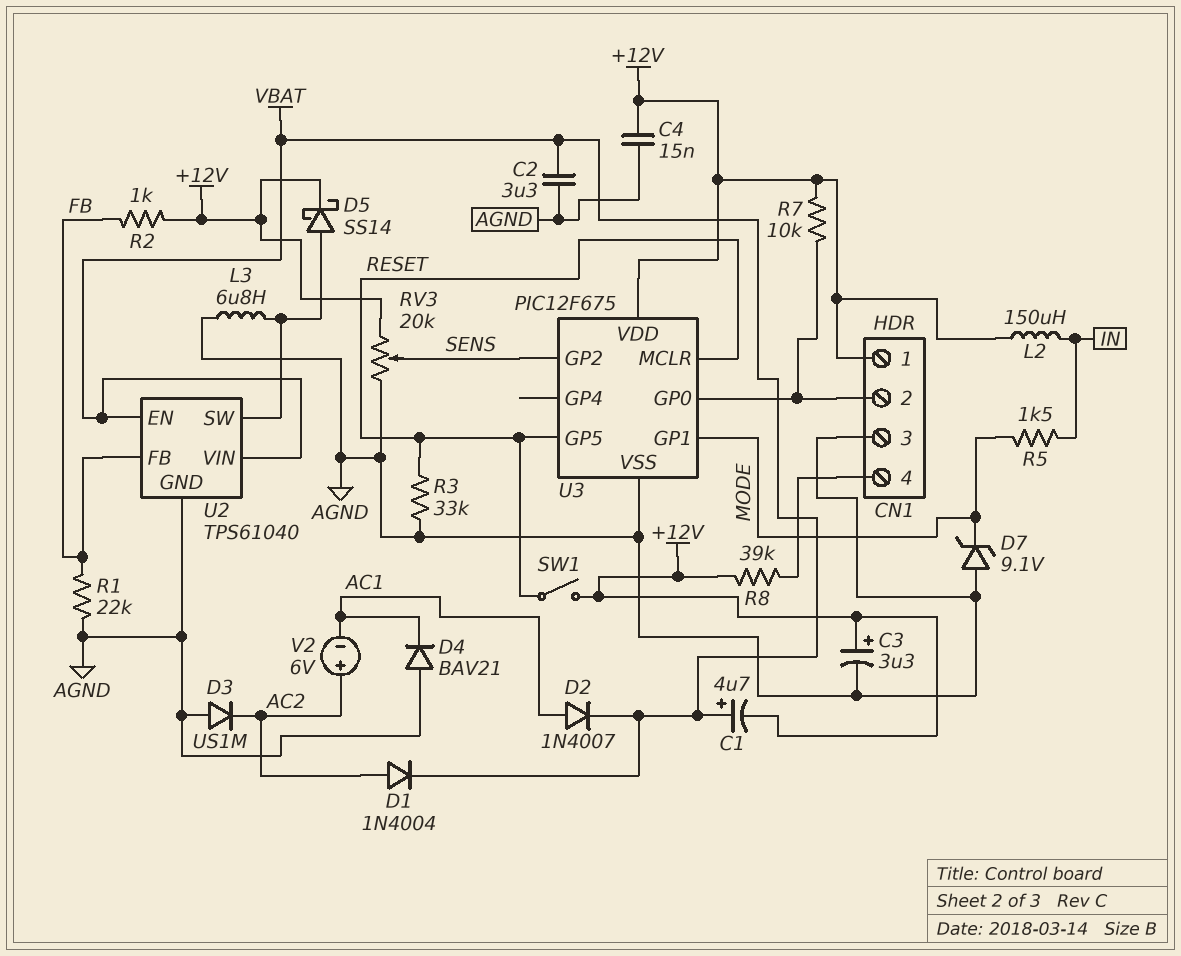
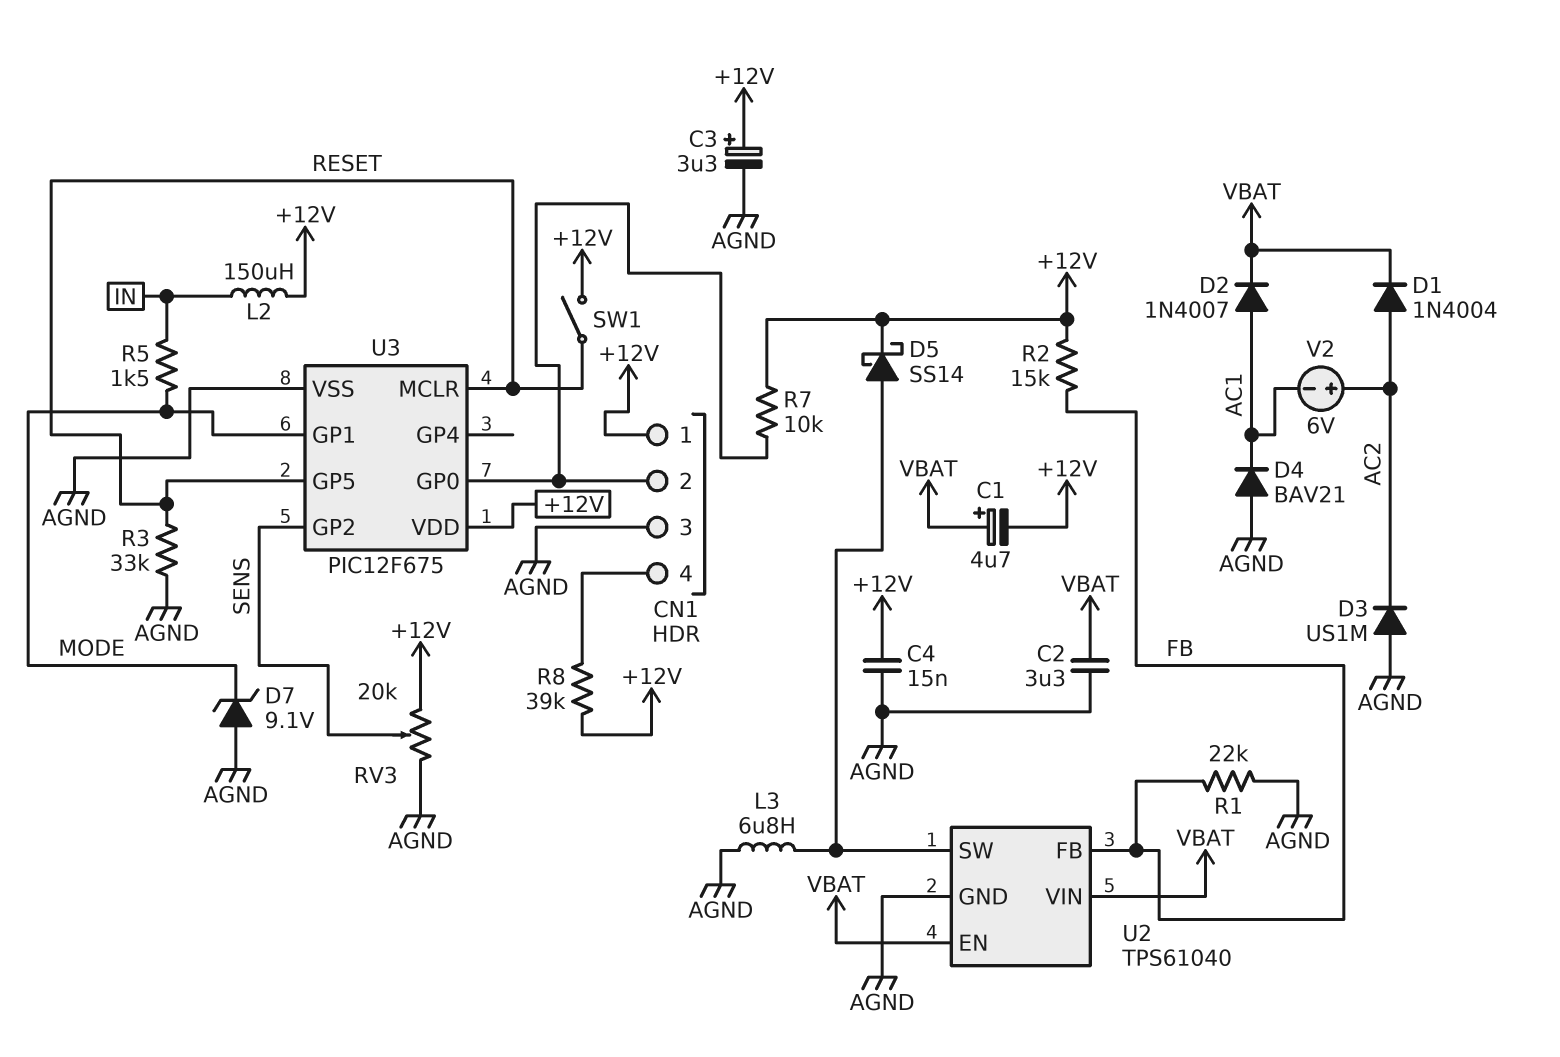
R2: 1k (+12V, FB) -> 15k (+12V, FB)

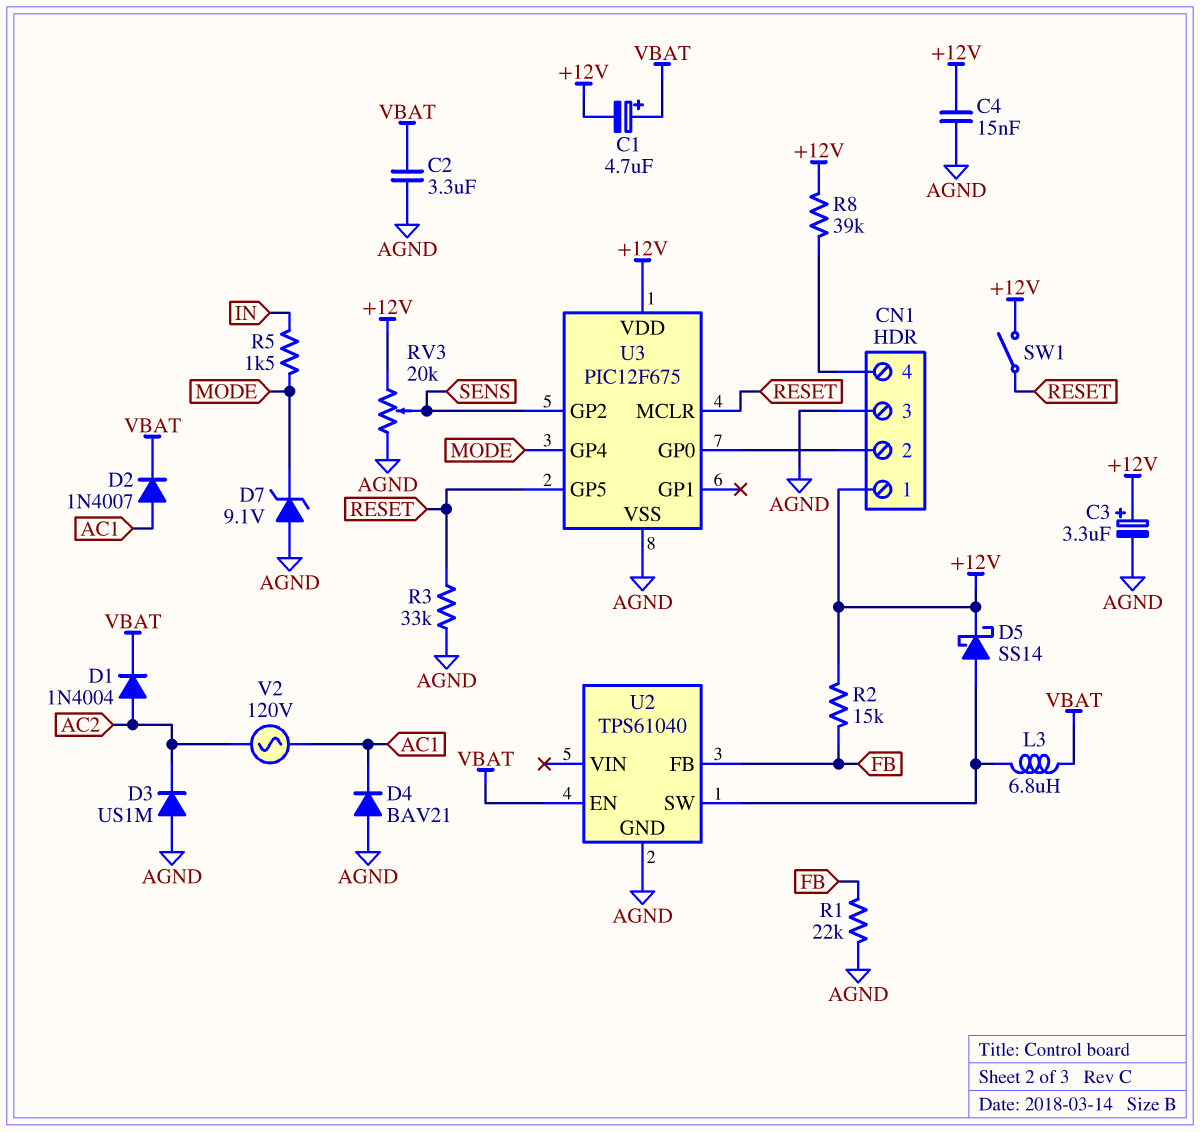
L2: 150uH (+12V, IN) -> none
L3: 6.8uH (AGND, U2/SW) -> 6.8uH (U2/SW, VBAT)
R7: 10k (+12V, CN1/2) -> none
U2 pin VIN: VBAT -> none
U3 pin GP1: MODE -> none
U3 pin GP4: none -> MODE
V2: 6V (plus AC2, minus AC1) -> AC 120V (AC1, AC2)

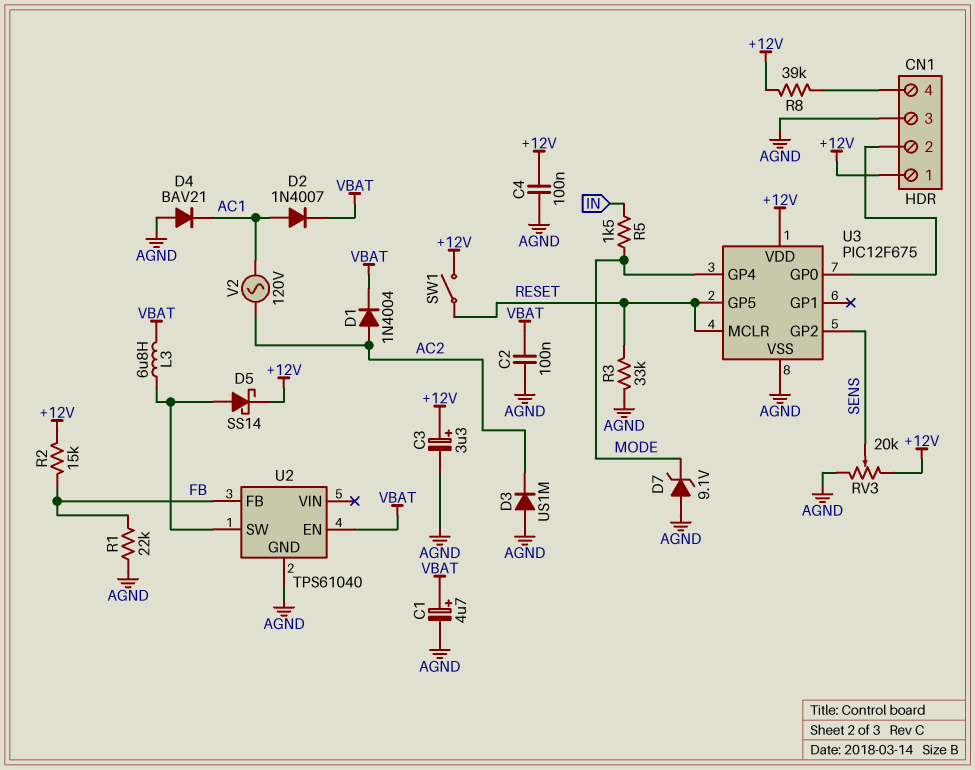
C1: 4.7uF (plus VBAT, minus +12V) -> 4.7uF (plus VBAT, minus AGND)
C2: 3.3uF (AGND, VBAT) -> 100nF (AGND, VBAT)
C4: 15nF (+12V, AGND) -> 100nF (+12V, AGND)

